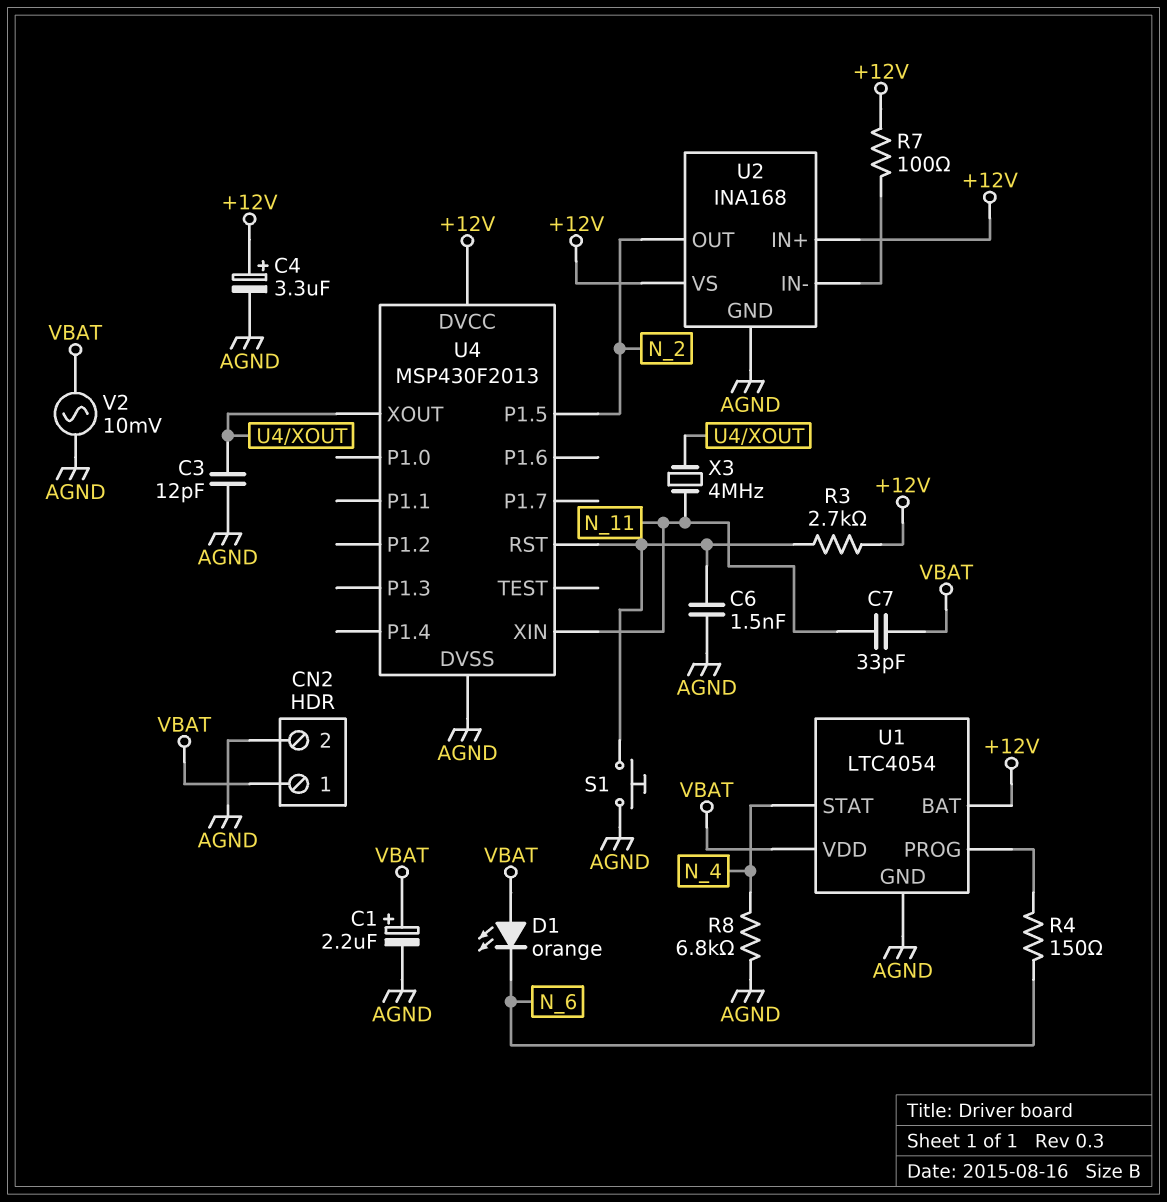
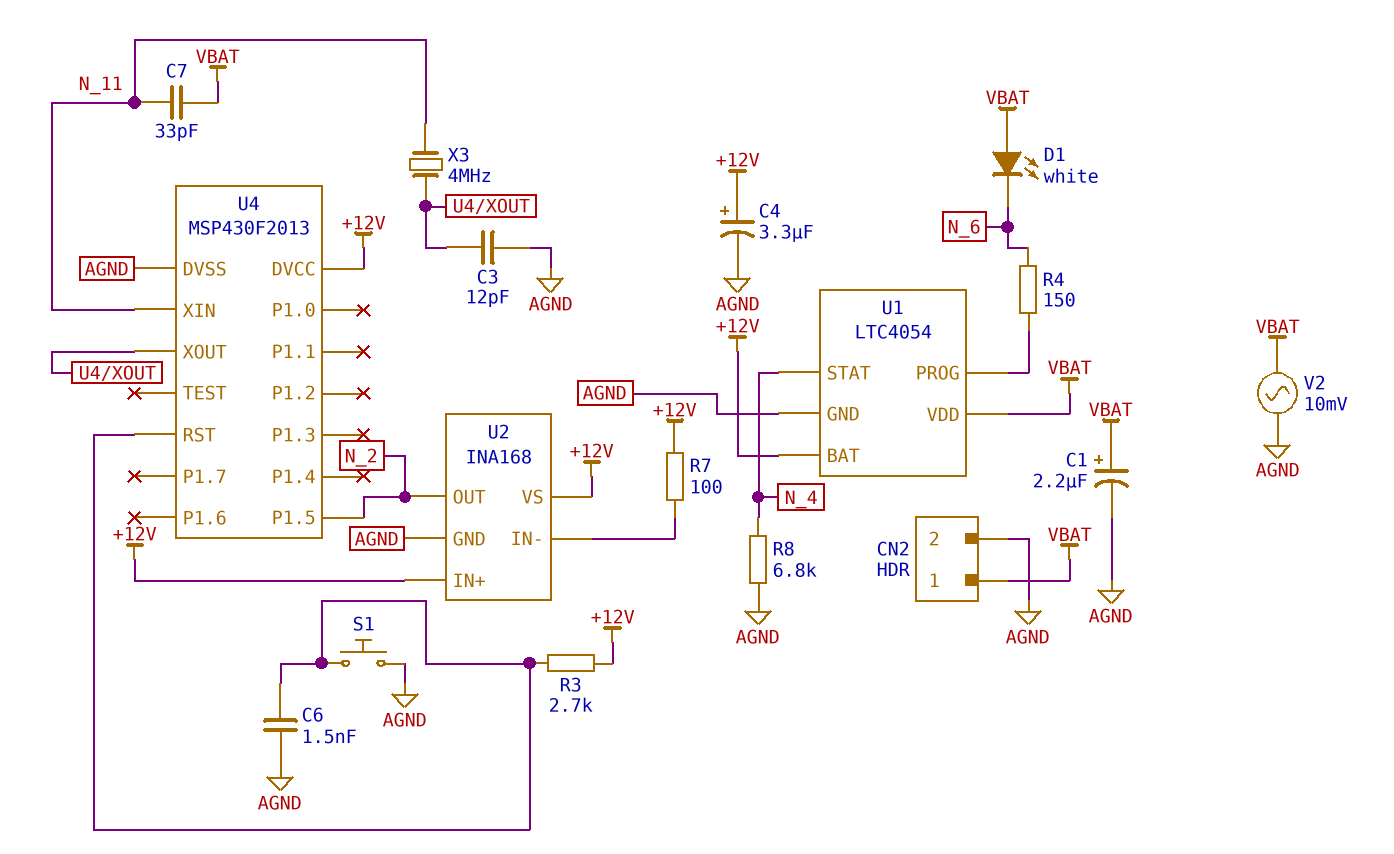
D1: LED orange (A VBAT, K N_6) -> LED white (A VBAT, K N_6)

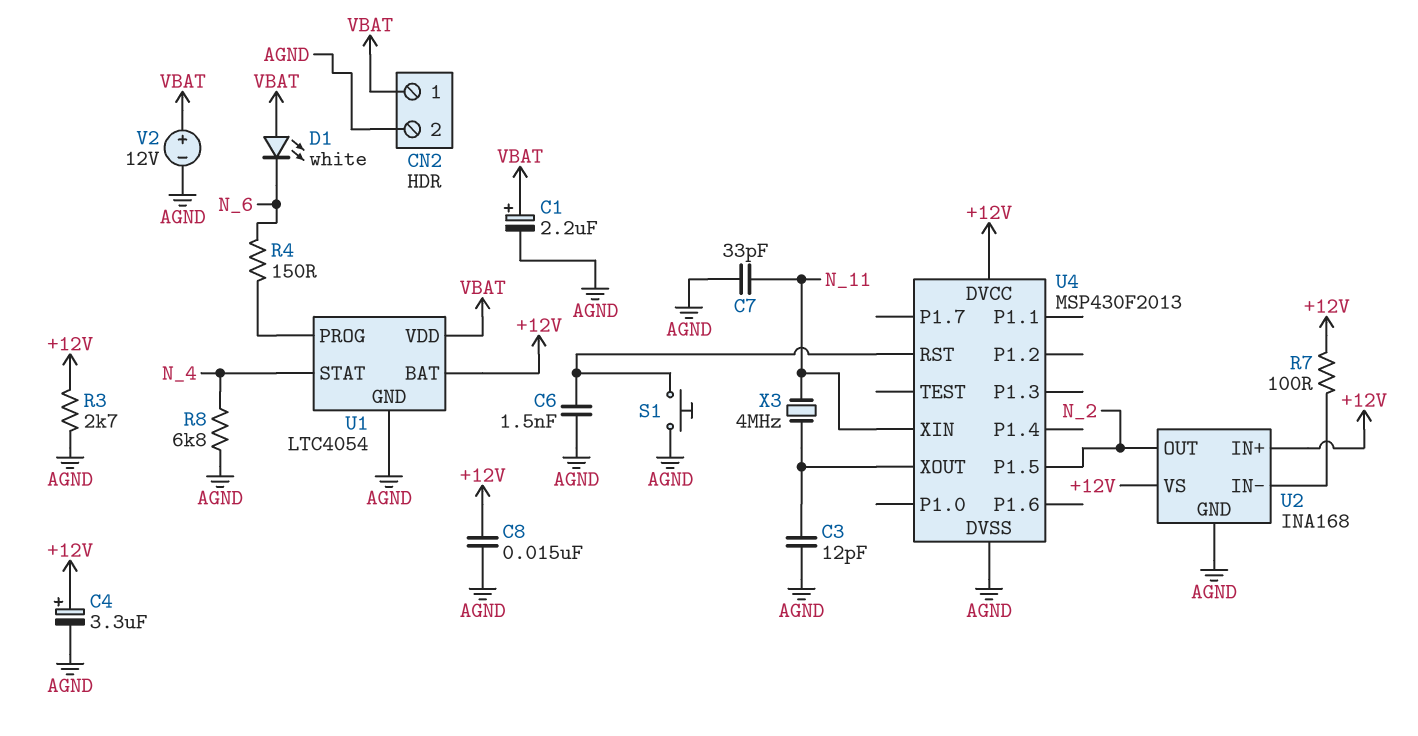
C7: 33pF (N_11, VBAT) -> 33pF (AGND, N_11)
C8: none -> 15nF (+12V, AGND)
R3: 2.7k (+12V, U4/RST) -> 2.7k (+12V, AGND)
V2: AC 10mV (AGND, VBAT) -> 12V (plus VBAT, minus AGND)

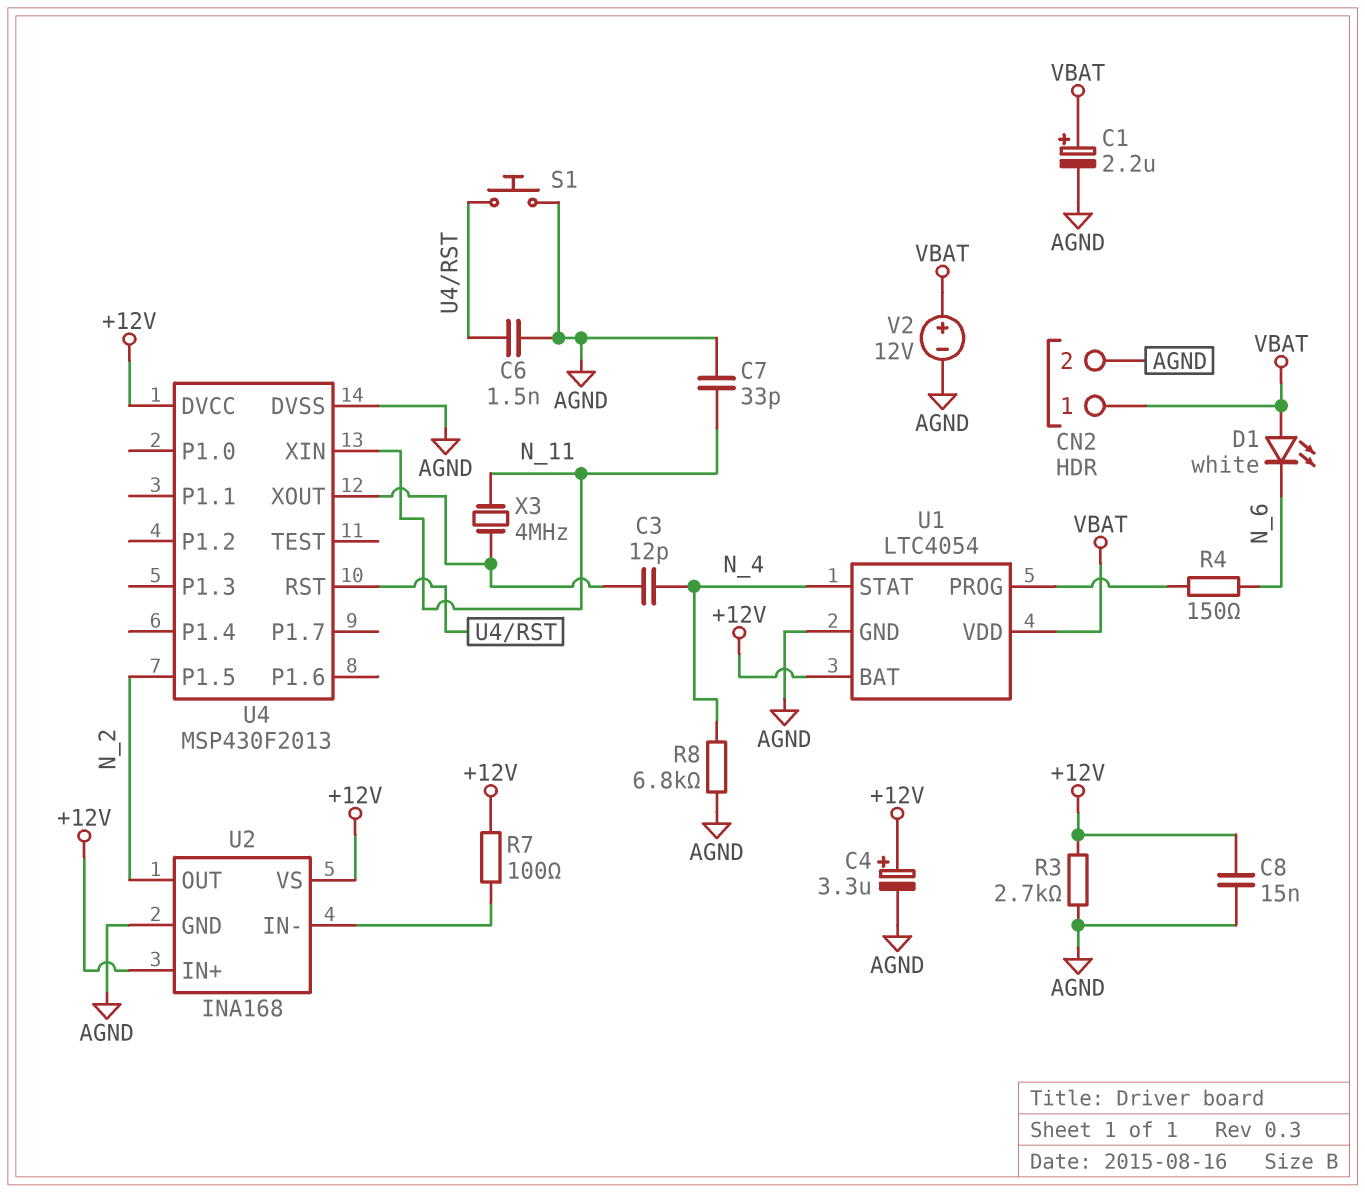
C3: 12pF (AGND, U4/XOUT) -> 12pF (N_4, U4/XOUT)

